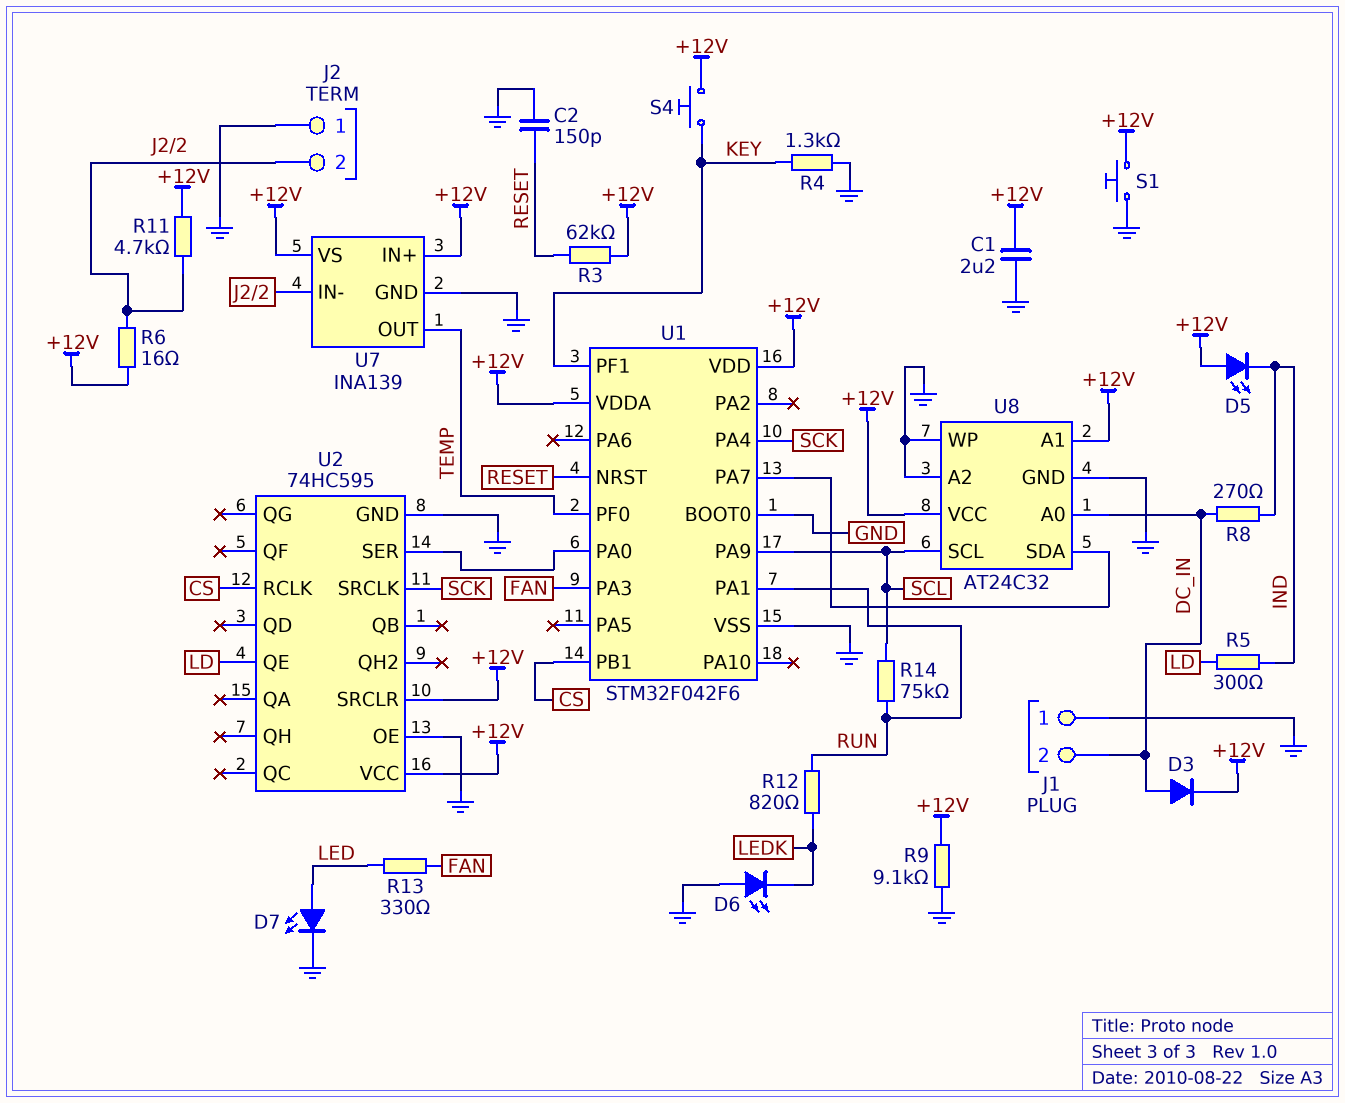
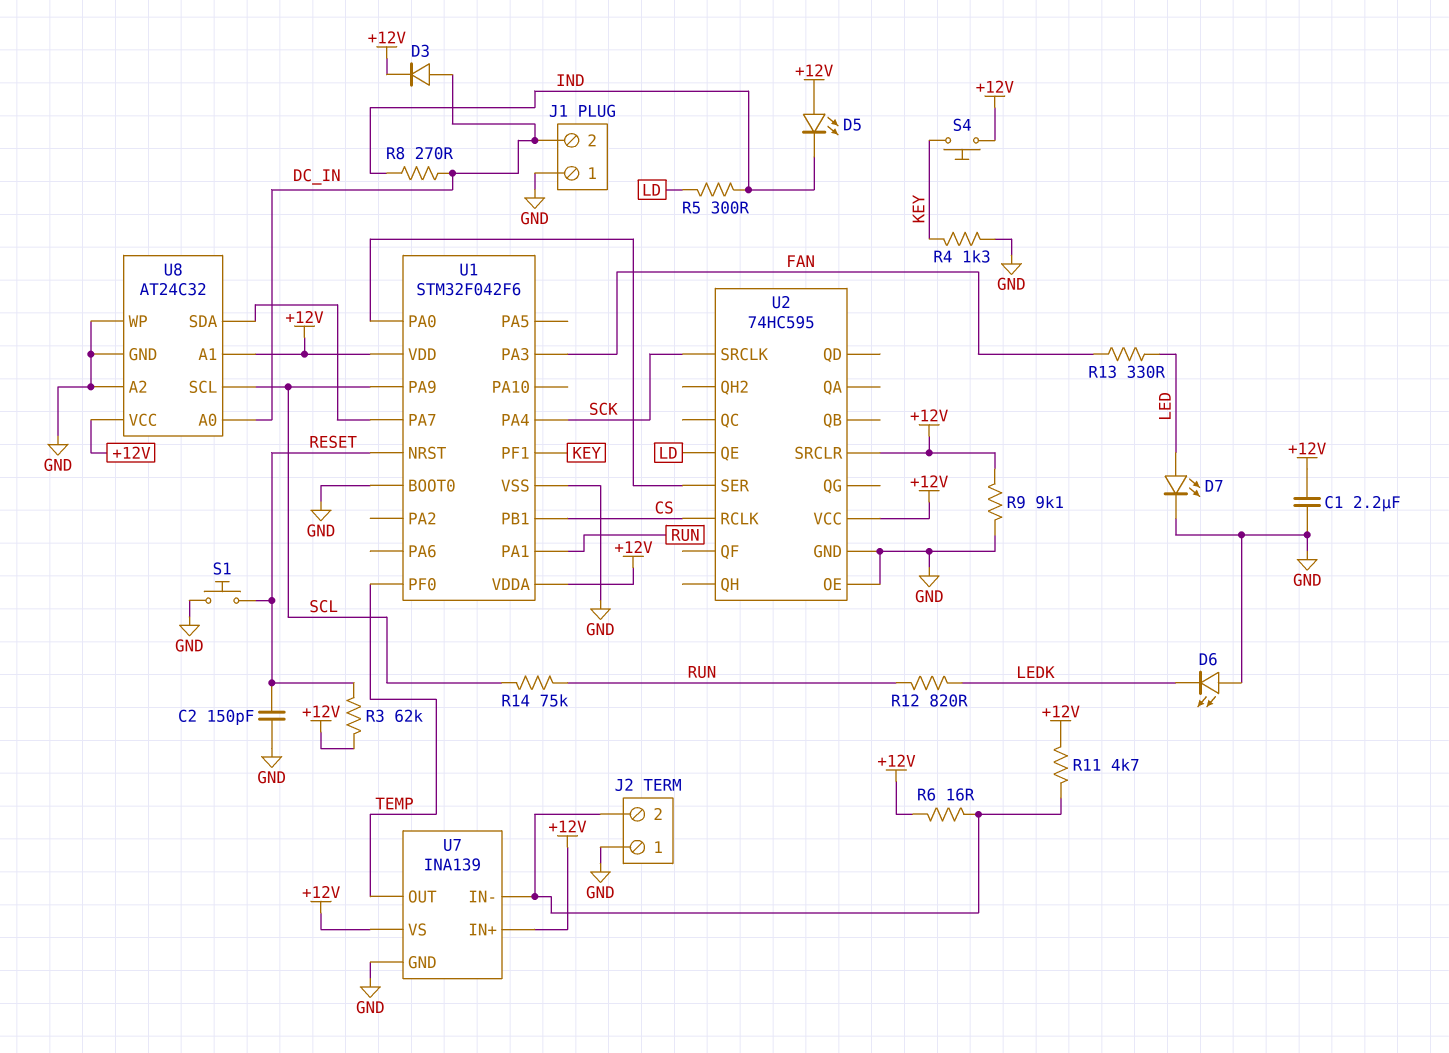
S1: button (+12V, GND) -> button (GND, RESET)

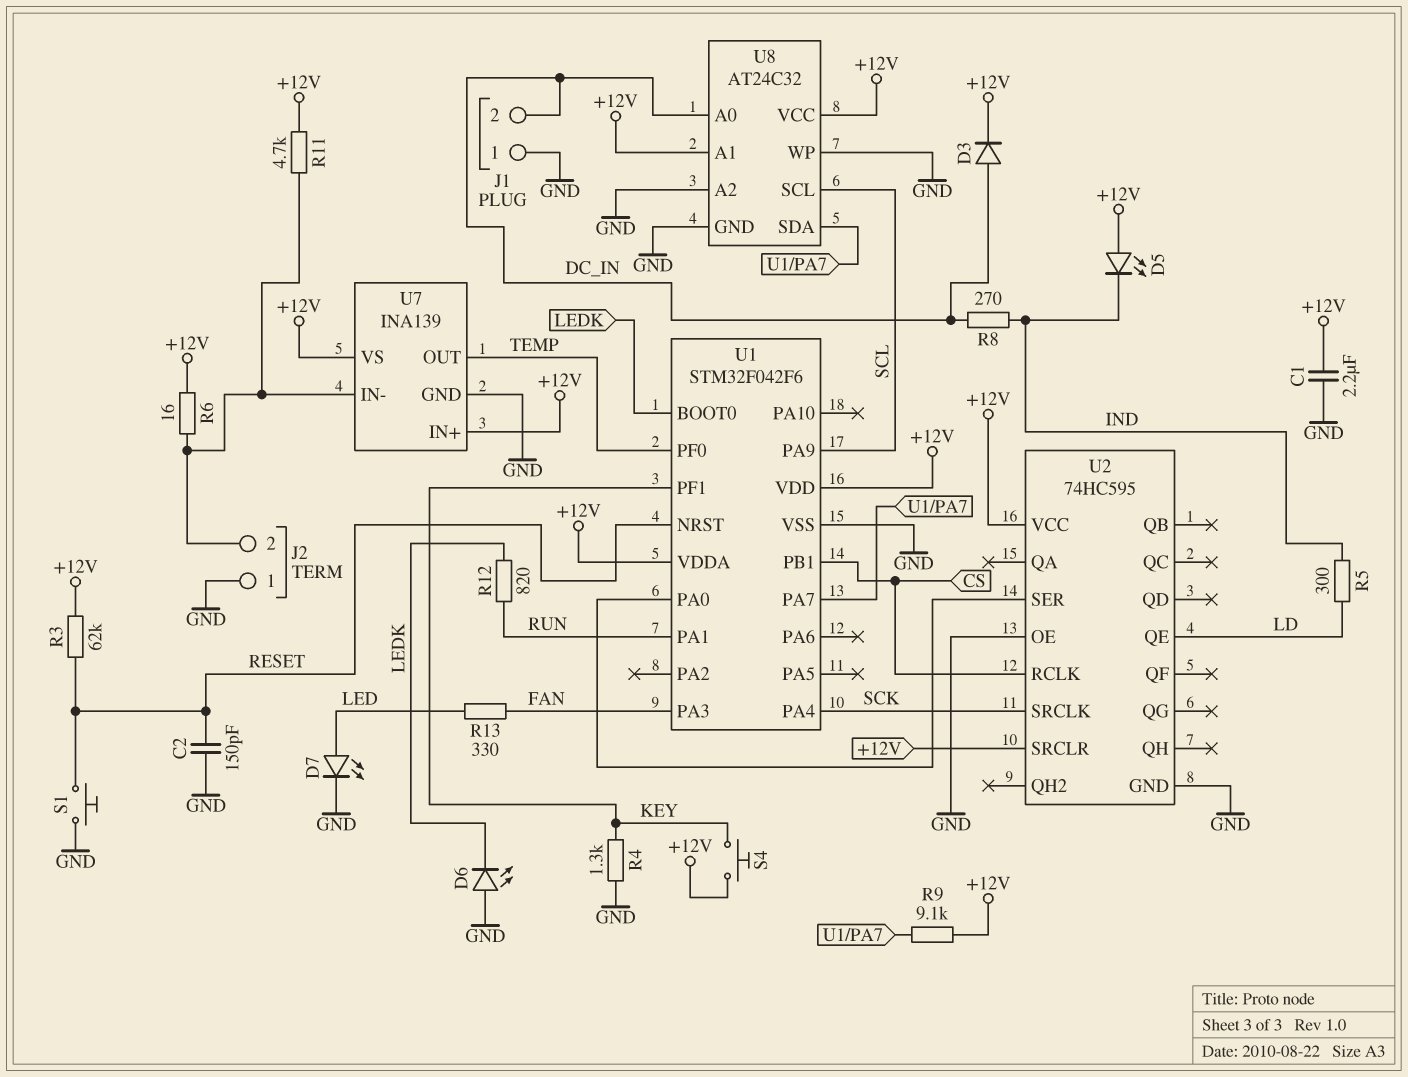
R9: 9.1k (+12V, GND) -> 9.1k (+12V, U1/PA7)
R14: 75k (RUN, SCL) -> none
U1 pin BOOT0: GND -> LEDK

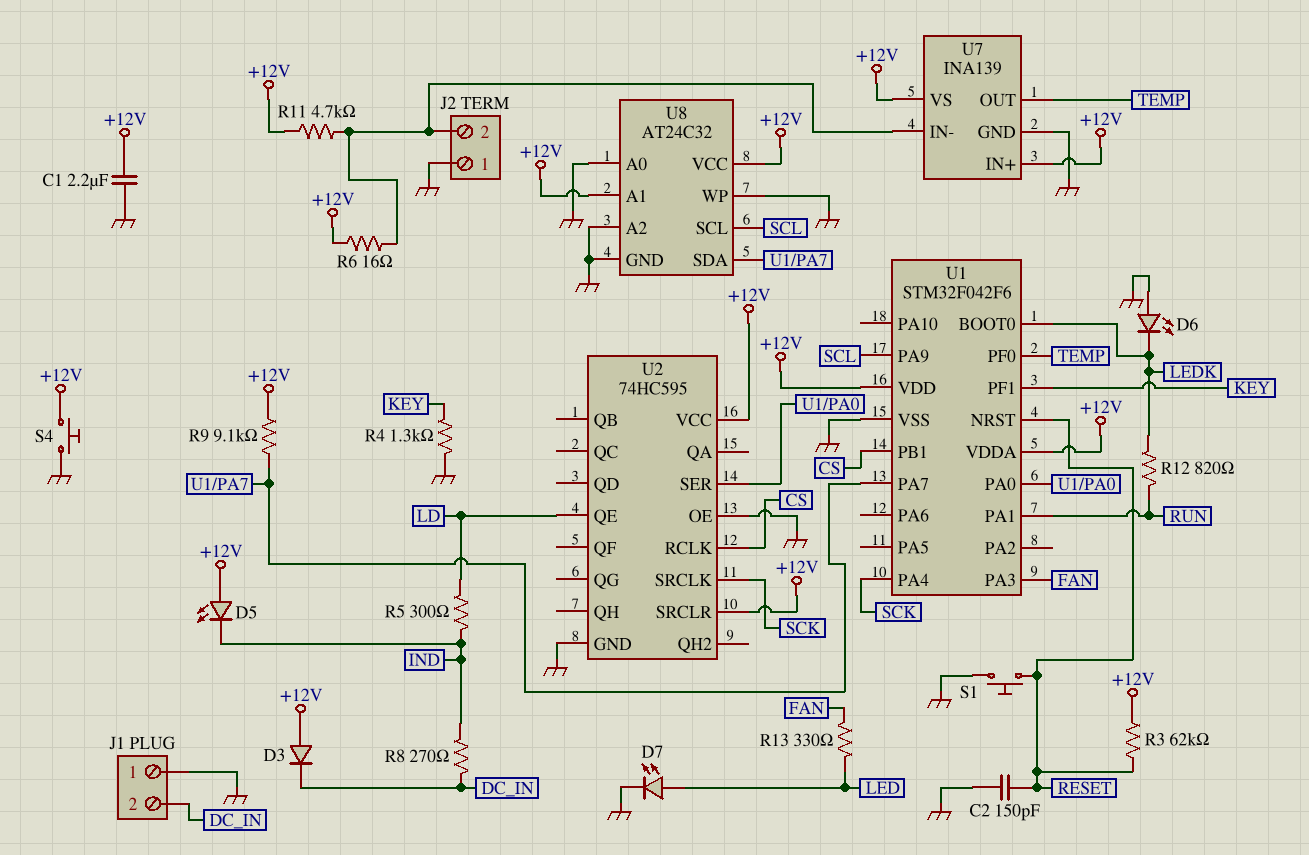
D3: diode (A DC_IN, K +12V) -> diode (A +12V, K DC_IN)
S4: button (+12V, KEY) -> button (+12V, GND)
U8 pin A0: DC_IN -> GND

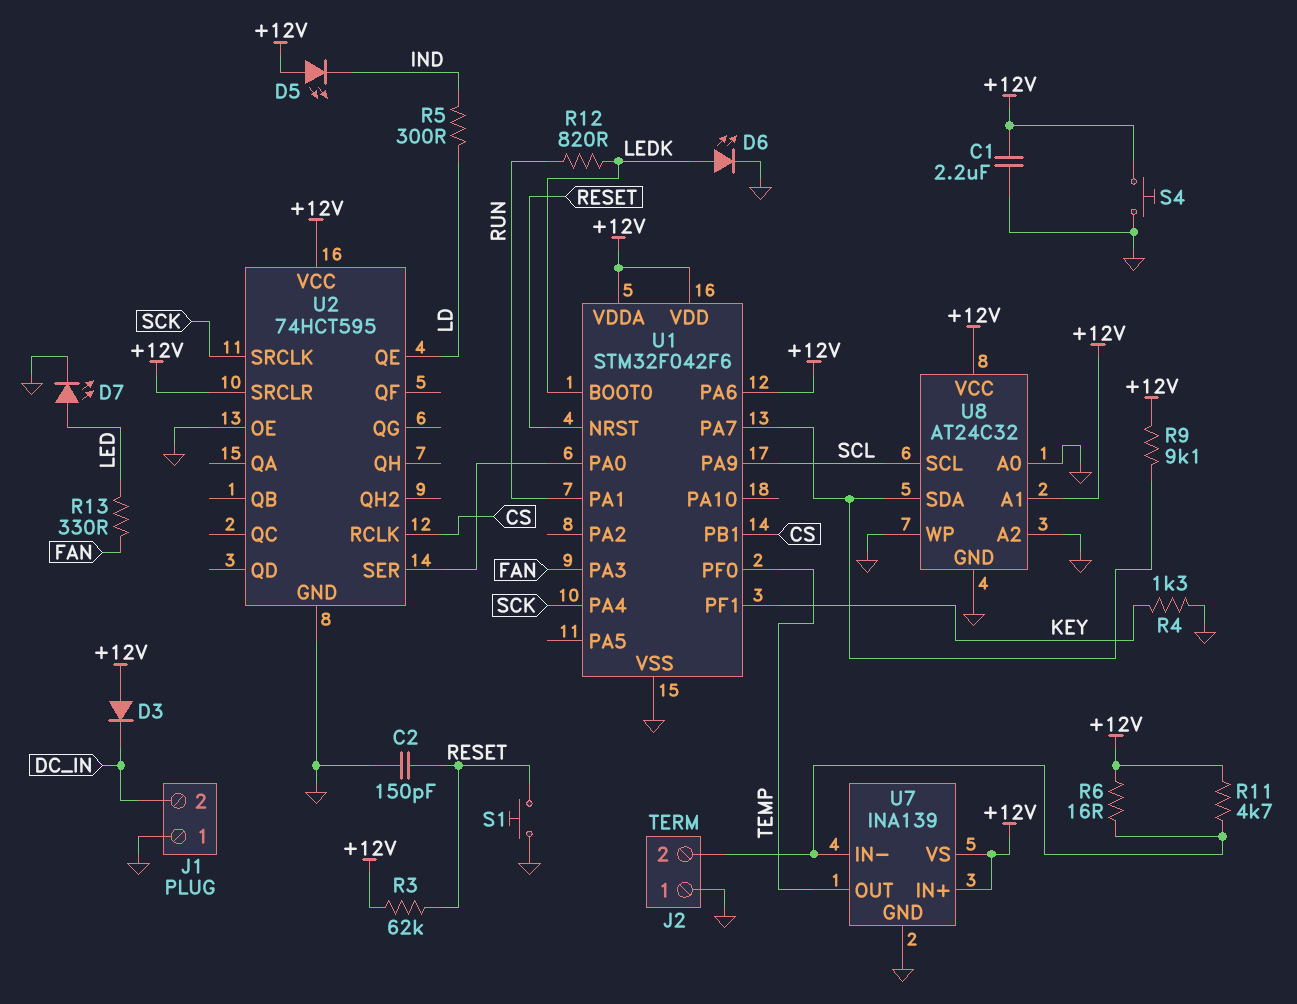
D6: LED (A GND, K LEDK) -> LED (A LEDK, K GND)
R8: 270 (DC_IN, IND) -> none
U1 pin PA6: none -> +12V
U2: 74HC595 -> 74HCT595

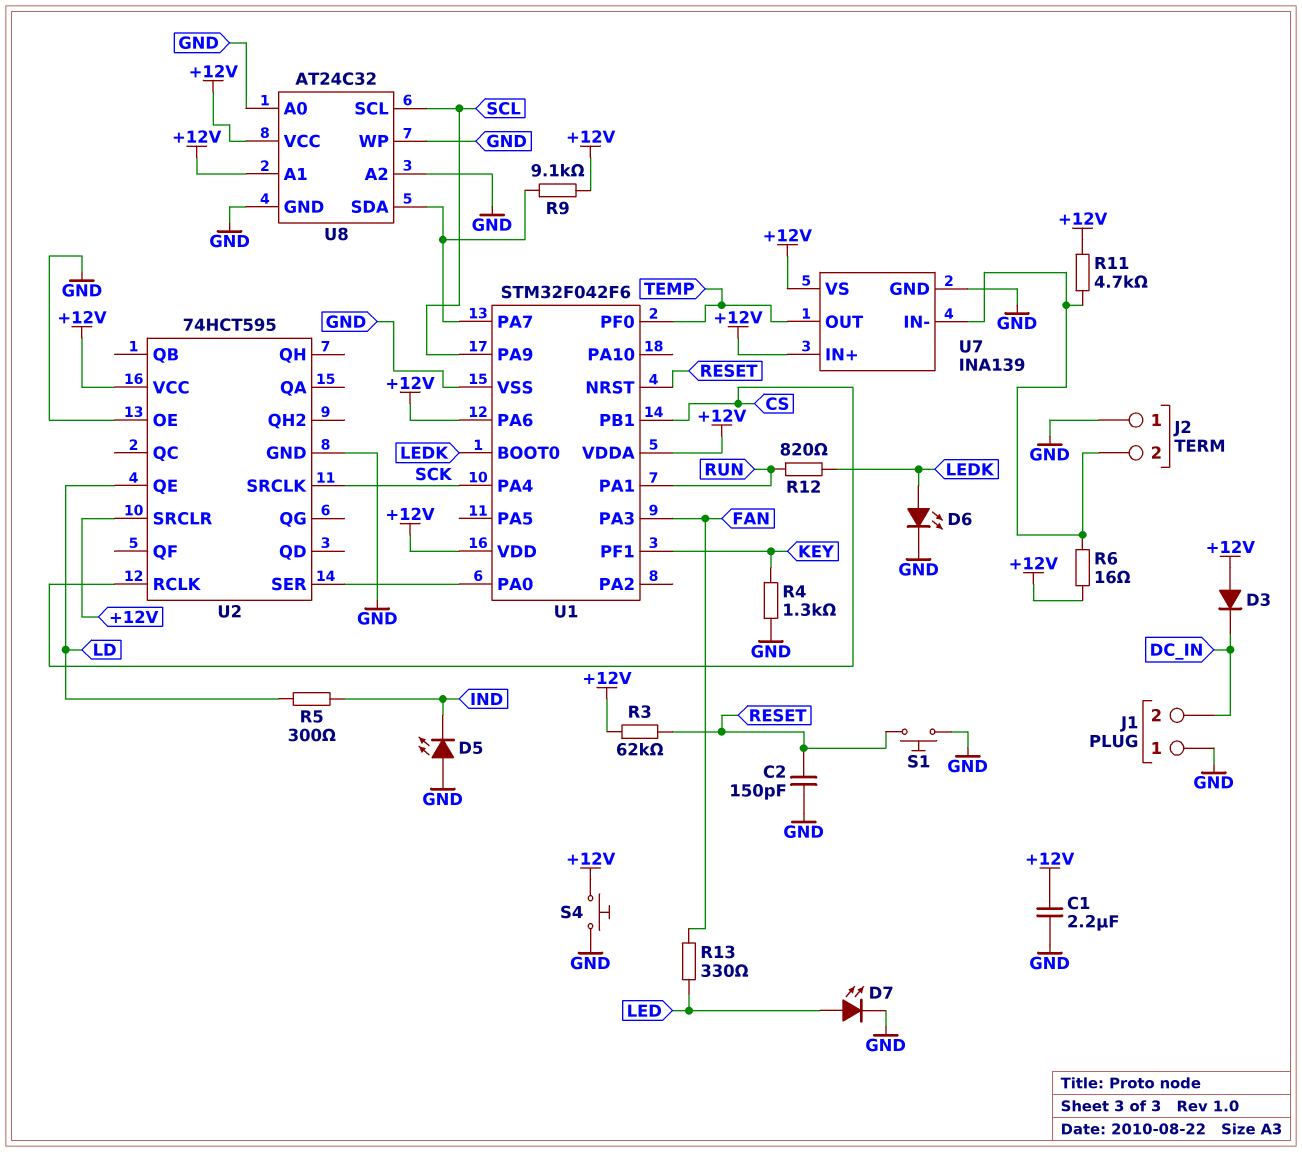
D5: LED (A +12V, K IND) -> LED (A GND, K IND)

